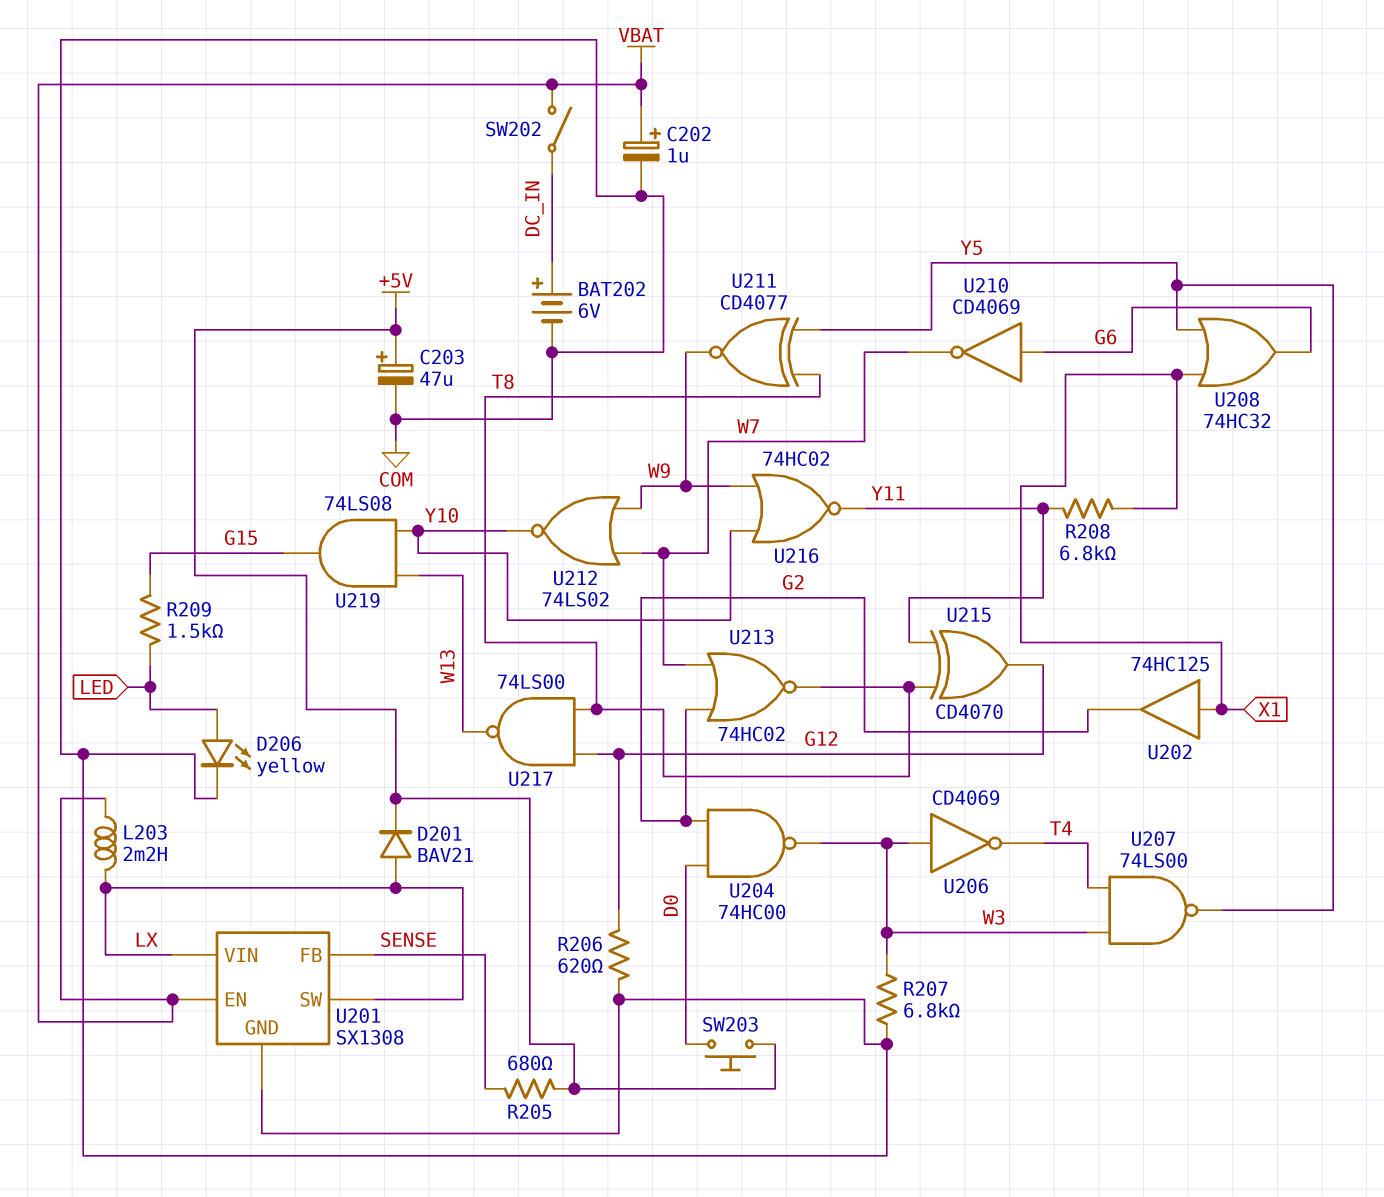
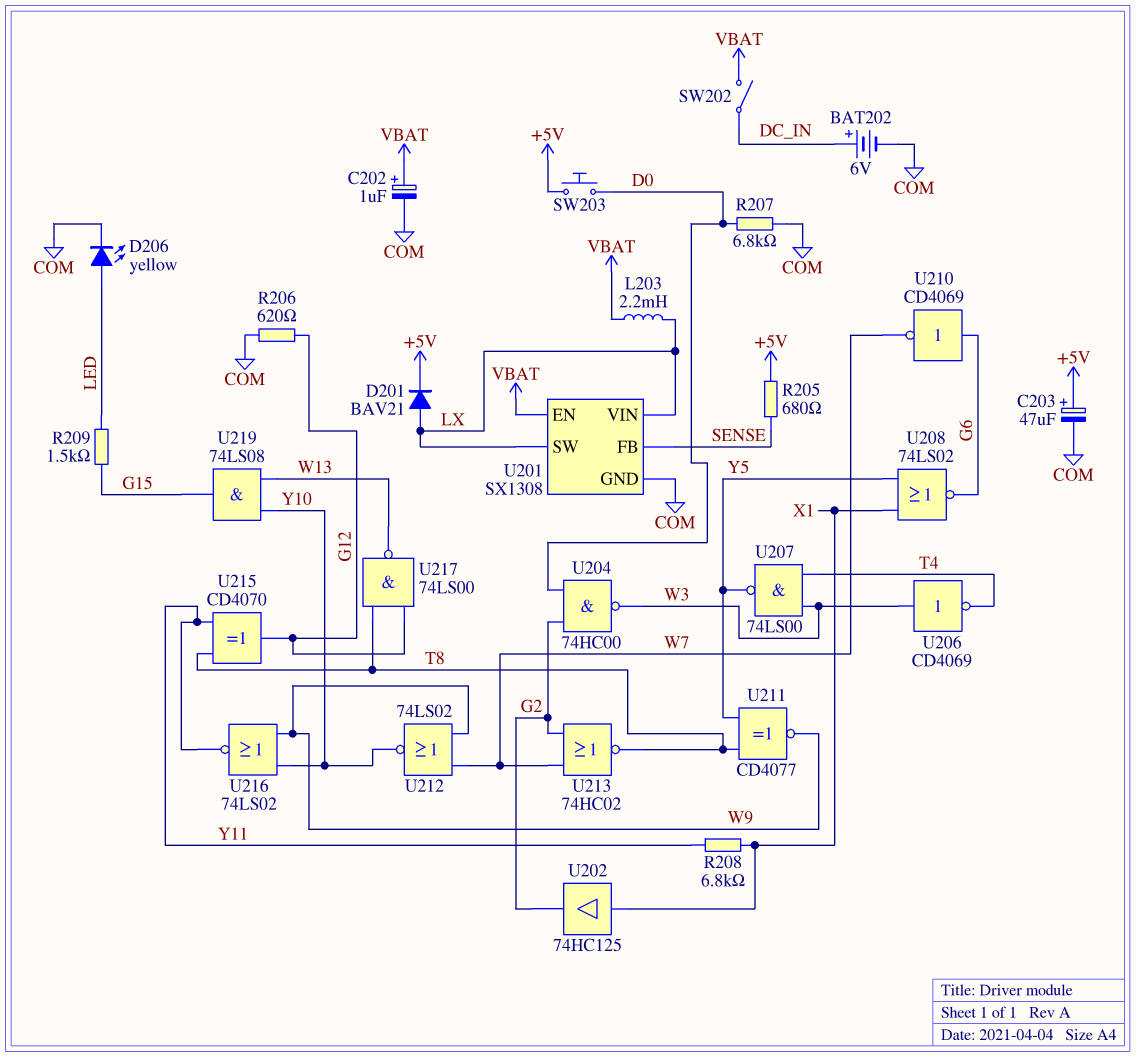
R207: 6.8k (COM, W3) -> 6.8k (COM, D0)
U208: OR 74HC32 (in X1, in Y5, out G6) -> NOR 74LS02 (in X1, in Y5, out G6)
U216: NOR 74HC02 (in W9, in Y10, out Y11) -> NOR 74LS02 (in W9, in Y10, out Y11)

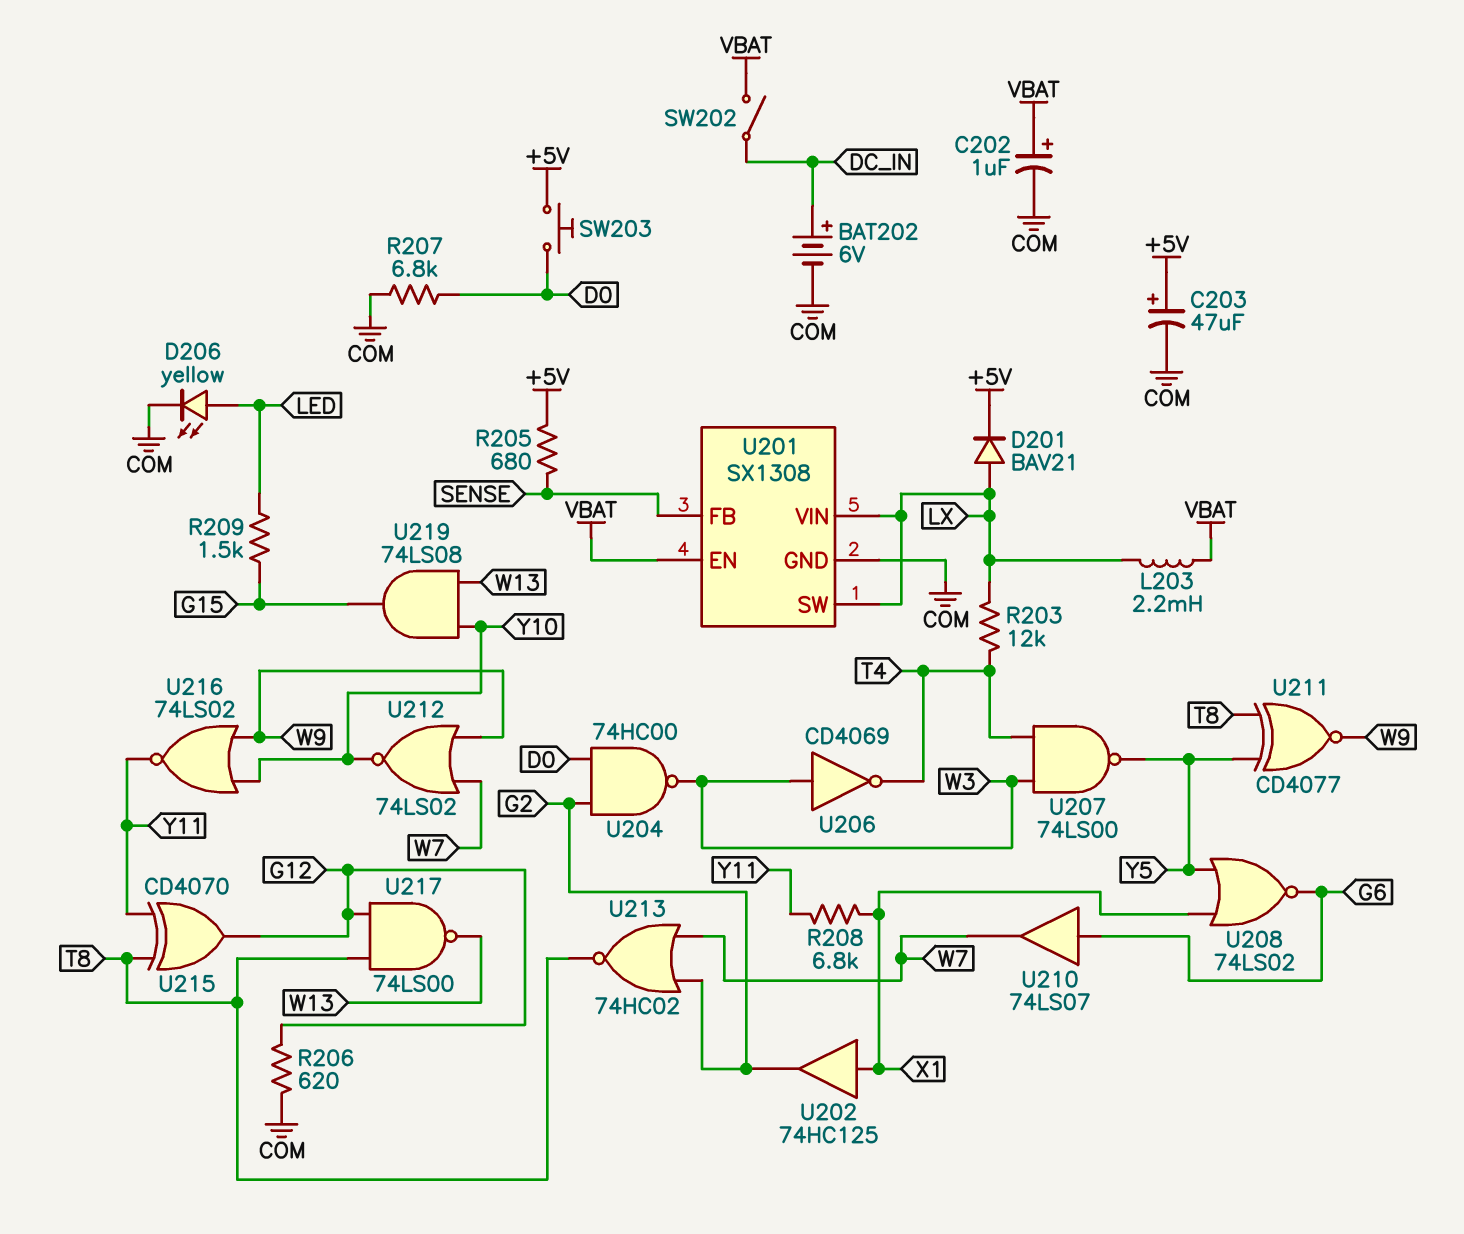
R203: none -> 12k (LX, T4)
U210: NOT CD4069 (in G6, out W7) -> buffer 74LS07 (in G6, out W7)

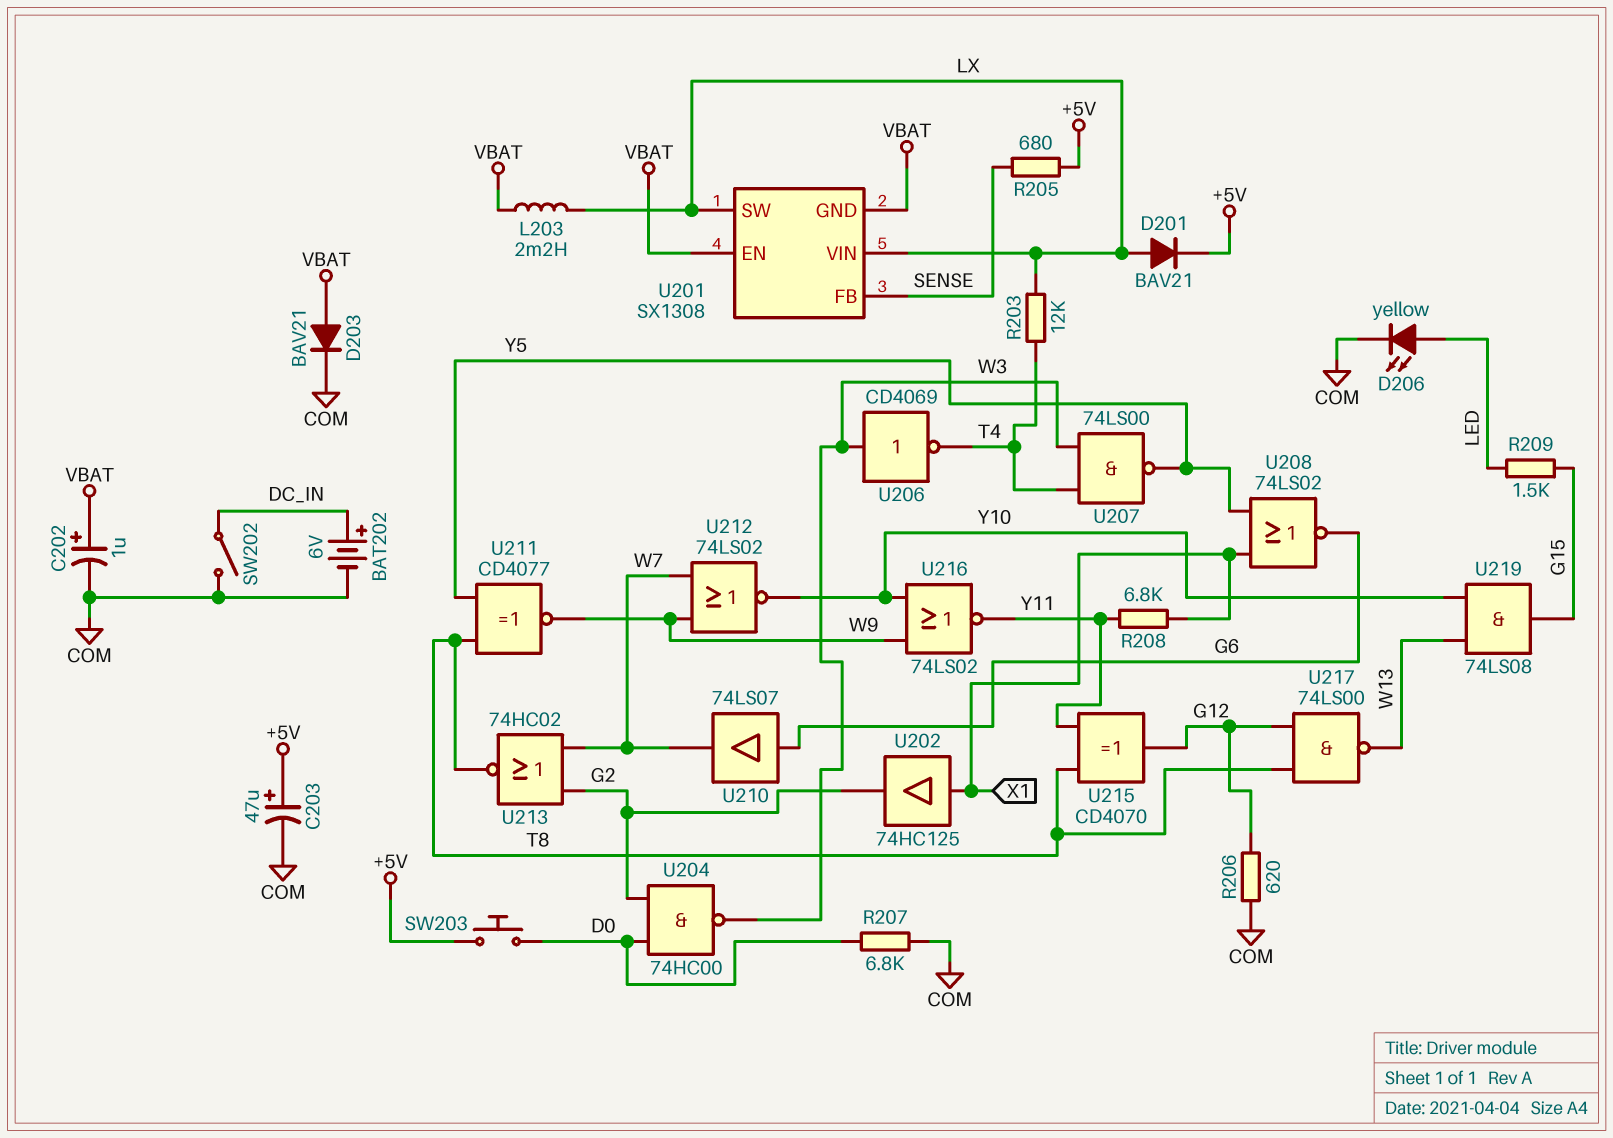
D203: none -> diode BAV21 (A VBAT, K COM)
SW202: switch (DC_IN, VBAT) -> switch (COM, DC_IN)
U201 pin GND: COM -> VBAT

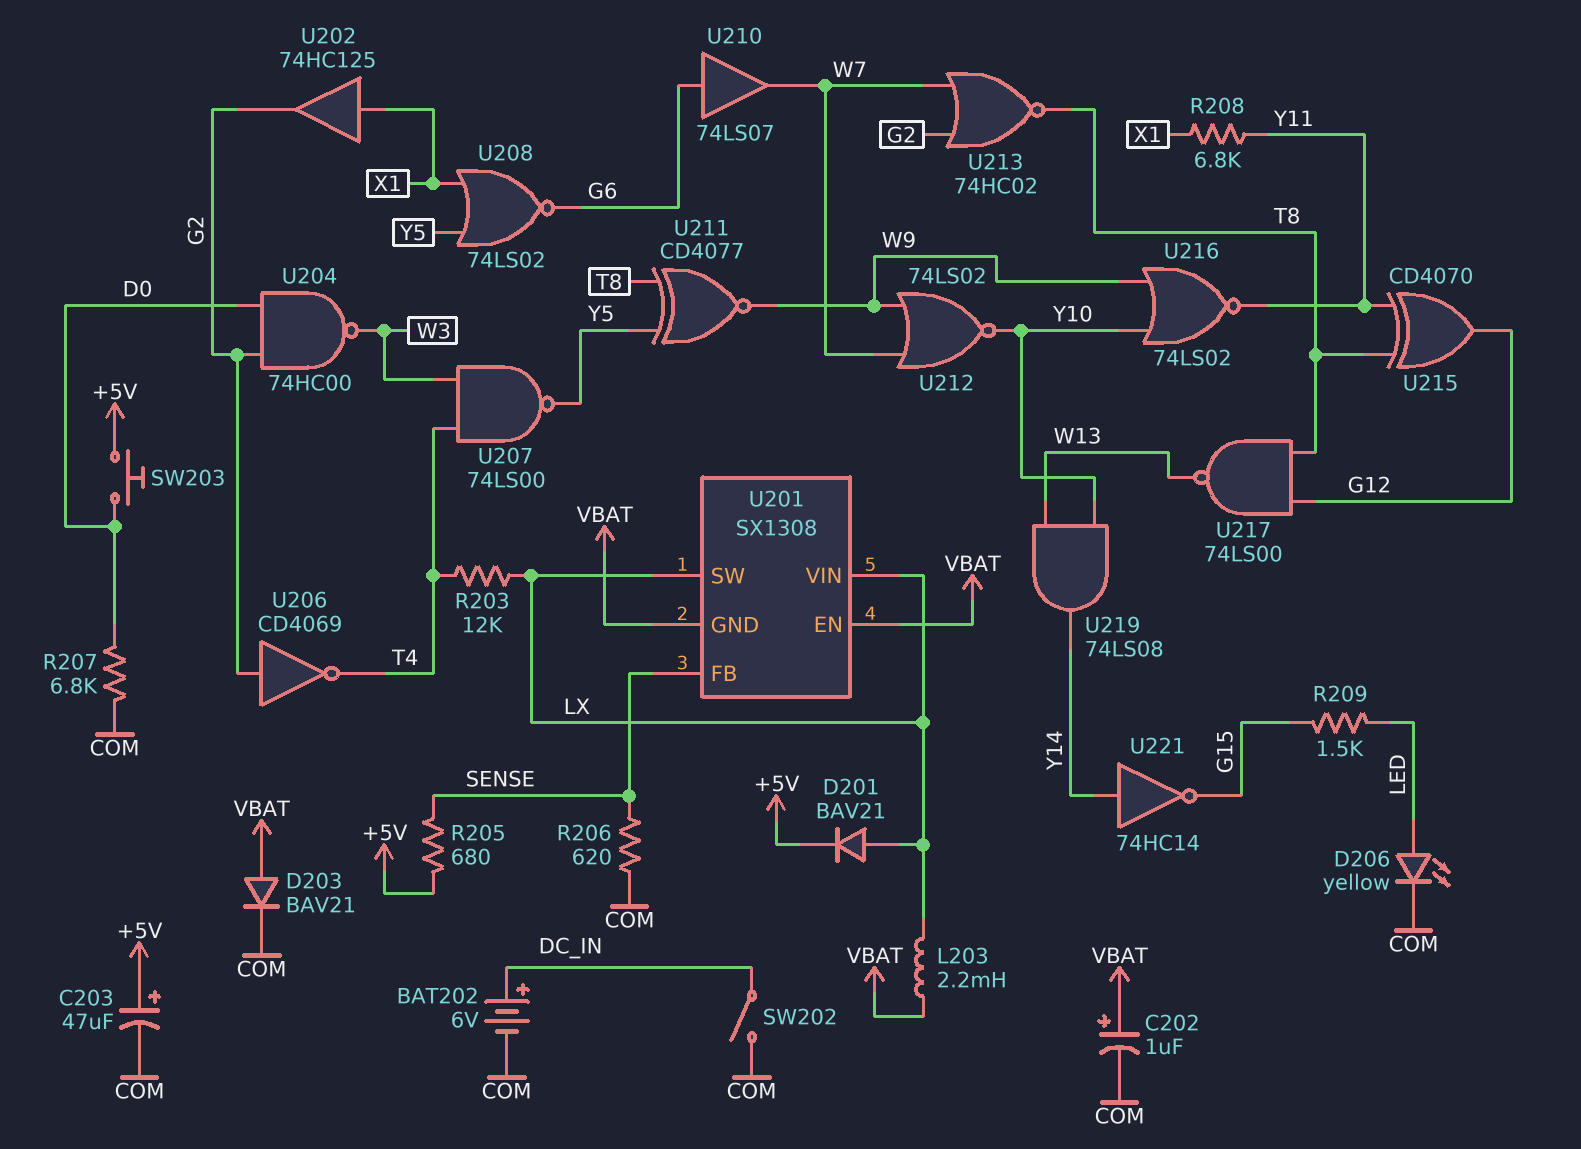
R206: 620 (COM, G12) -> 620 (COM, SENSE)
U206: NOT CD4069 (in W3, out T4) -> NOT CD4069 (in G2, out T4)
U219: AND 74LS08 (in W13, in Y10, out G15) -> AND 74LS08 (in W13, in Y10, out Y14)
U221: none -> NOT 74HC14 (in Y14, out G15)

